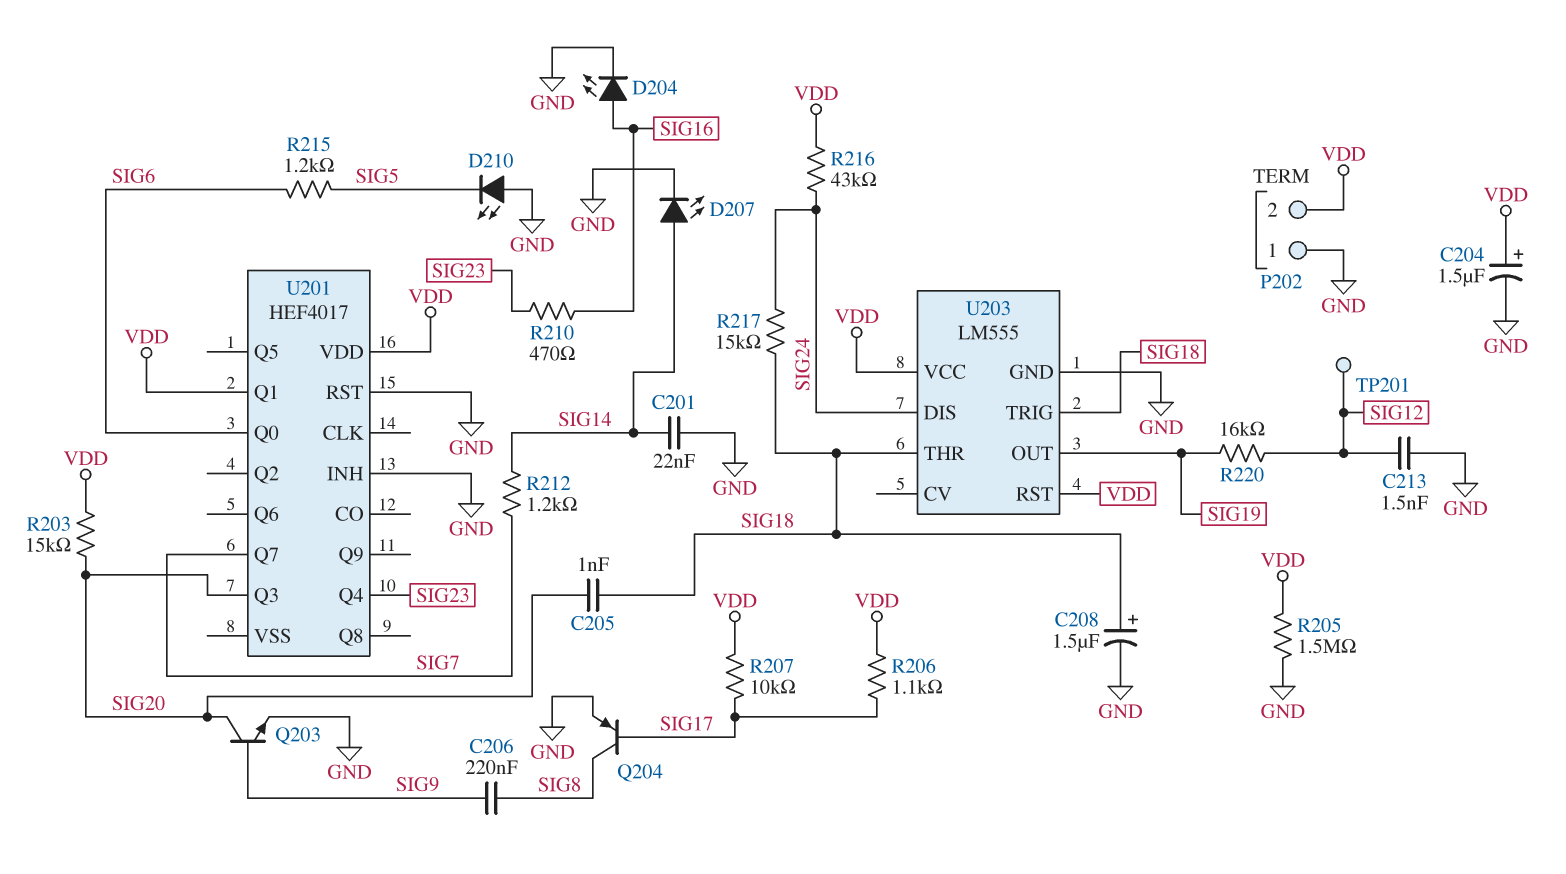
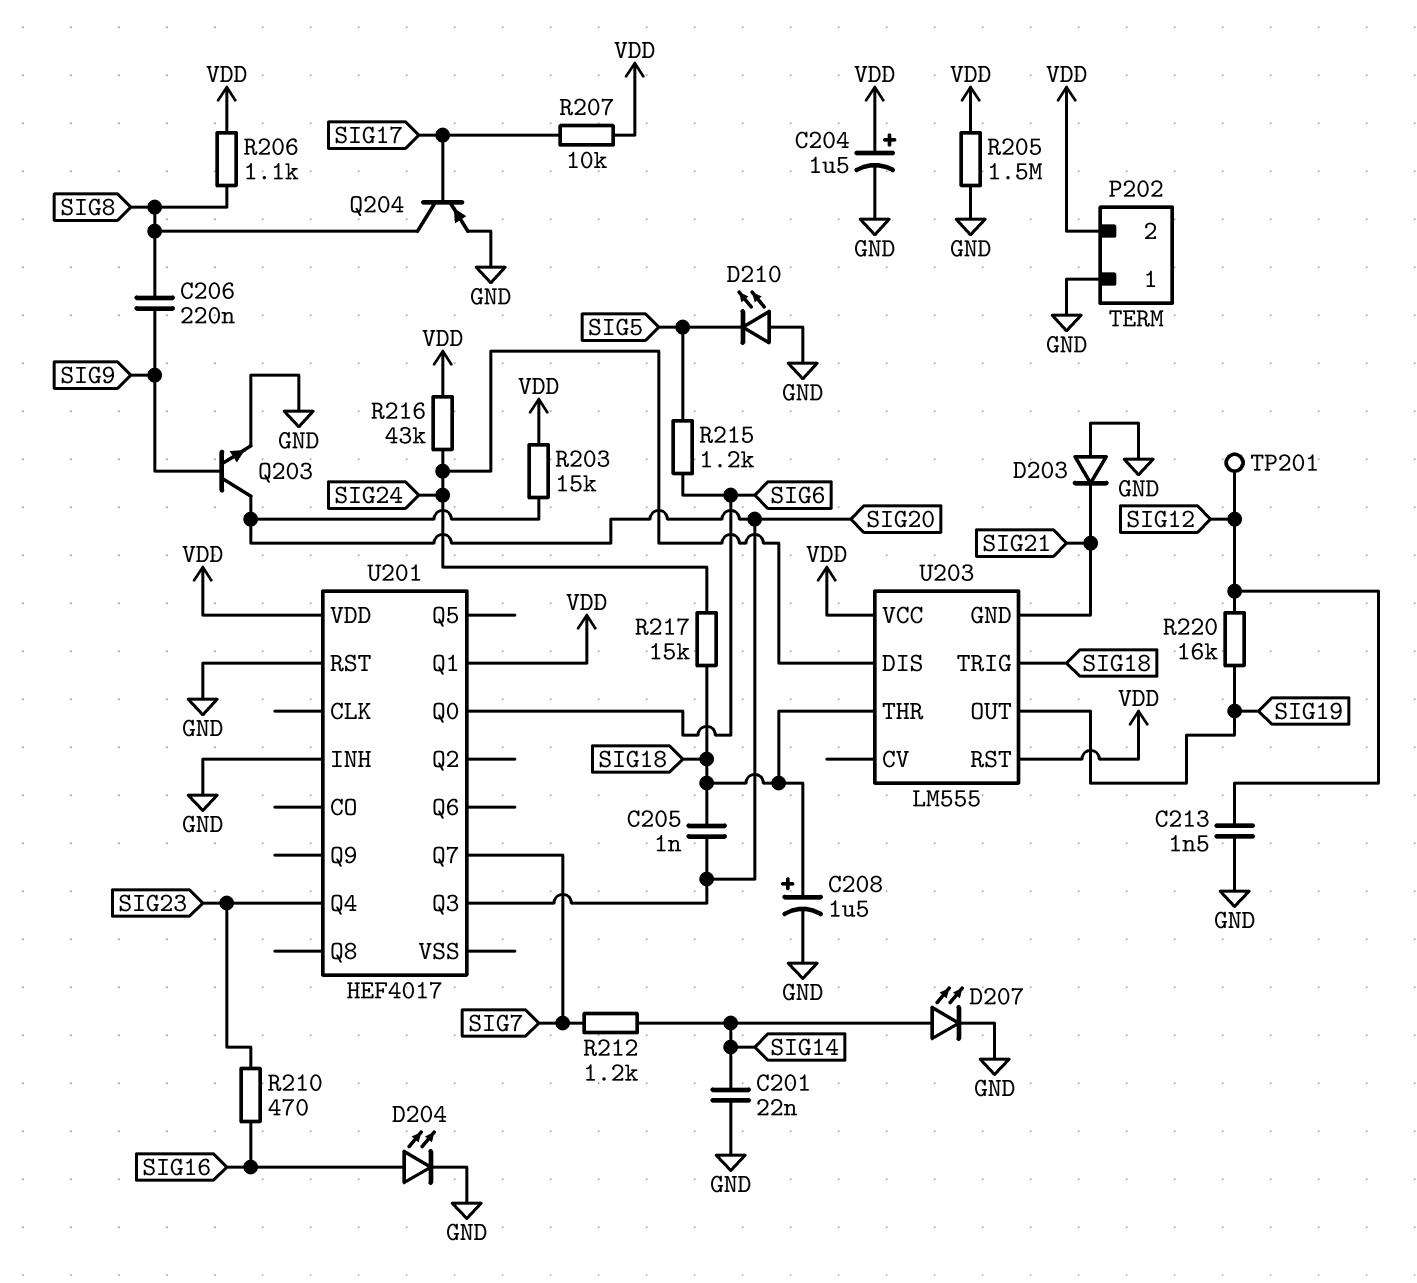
D203: none -> diode (A GND, K SIG21)
R206: 1.1k (SIG17, VDD) -> 1.1k (SIG8, VDD)
U203 pin GND: GND -> SIG21

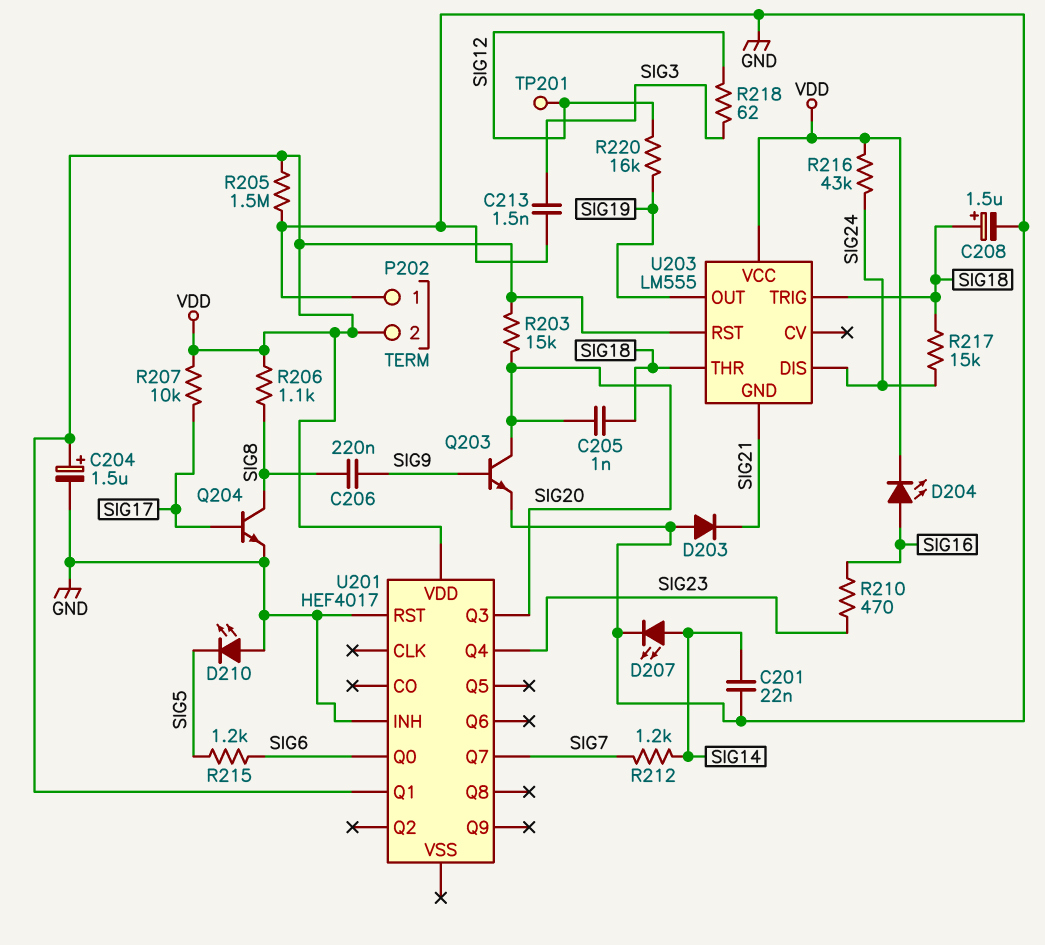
C213: 1.5nF (GND, SIG12) -> 1.5nF (GND, SIG3)
D204: LED (A SIG16, K GND) -> LED (A SIG16, K VDD)
Q204: PNP (B SIG17, C SIG8, E GND) -> NPN (B SIG17, C SIG8, E GND)
R218: none -> 62 (SIG3, SIG12)

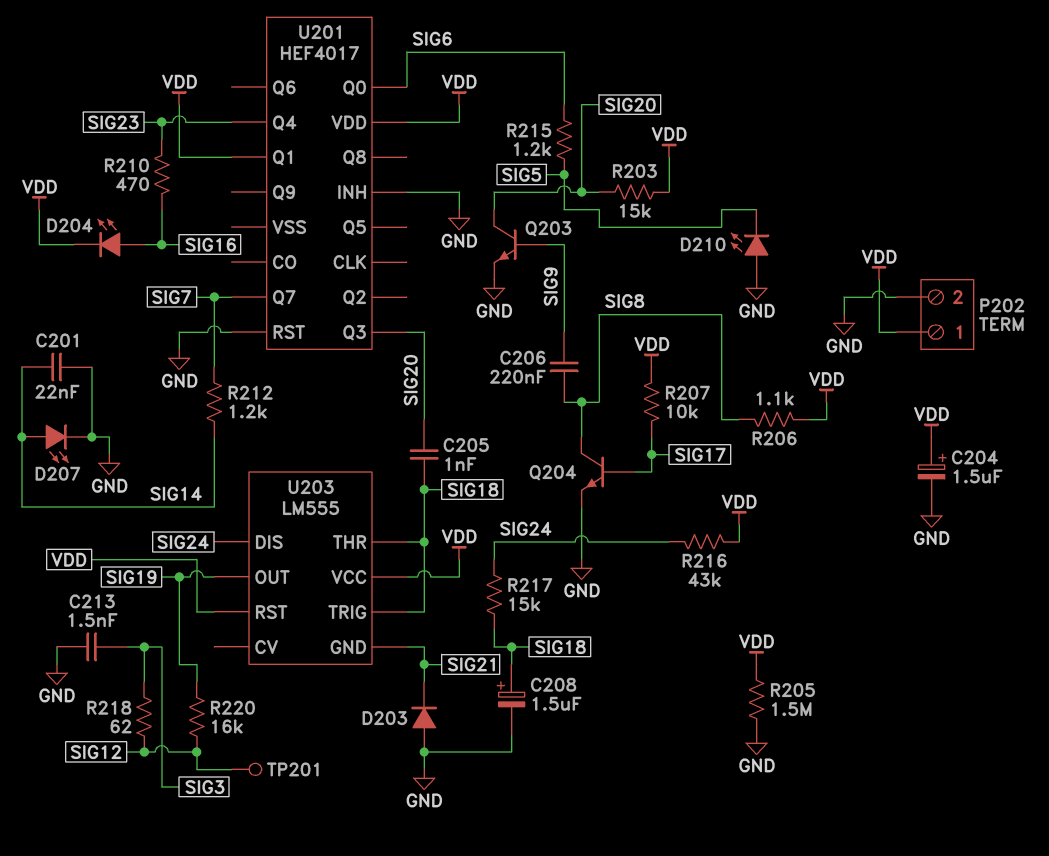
P202 pin 1: GND -> VDD
P202 pin 2: VDD -> GND

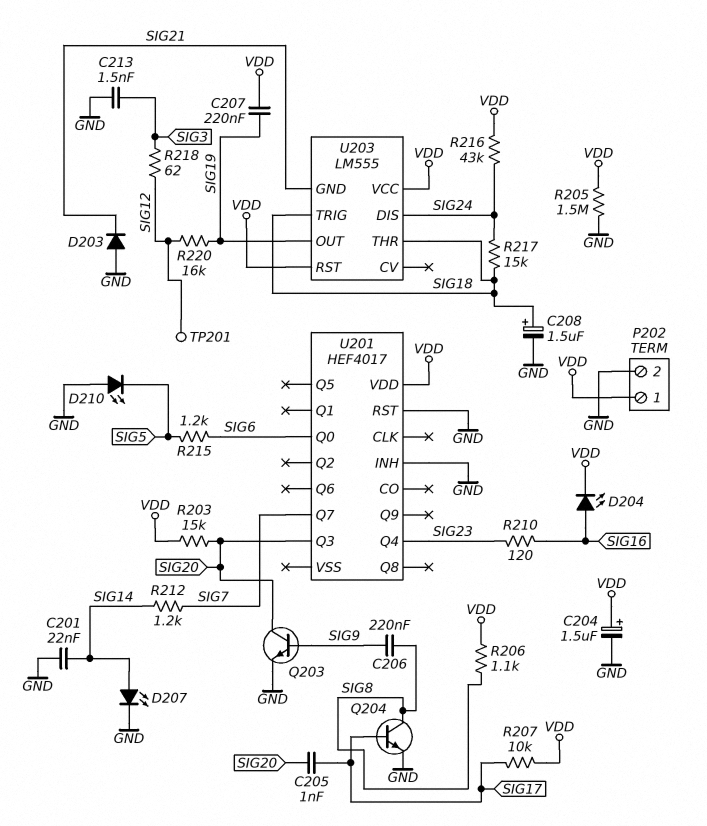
C205: 1nF (SIG18, SIG20) -> 1nF (SIG17, SIG20)
C207: none -> 220nF (SIG19, VDD)
R210: 470 (SIG16, SIG23) -> 120 (SIG16, SIG23)
U201 pin Q1: VDD -> none

